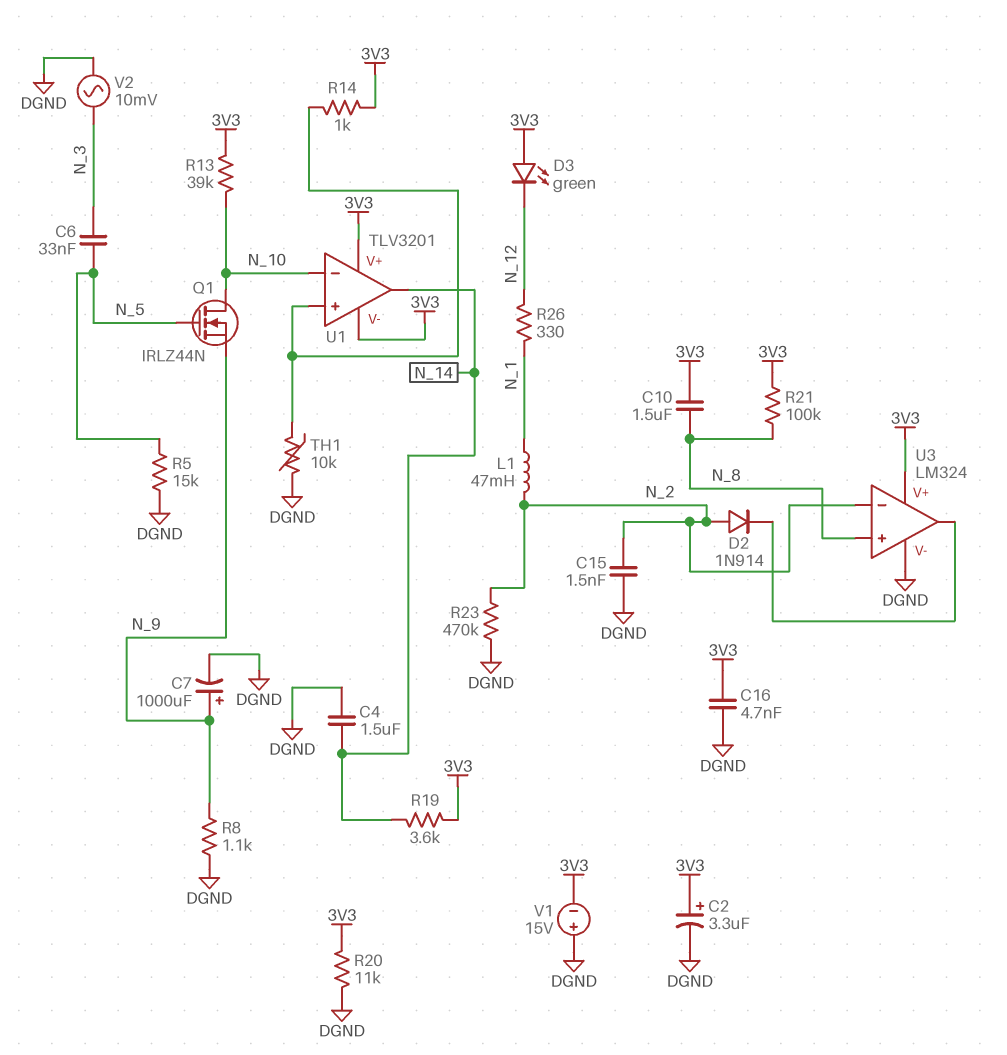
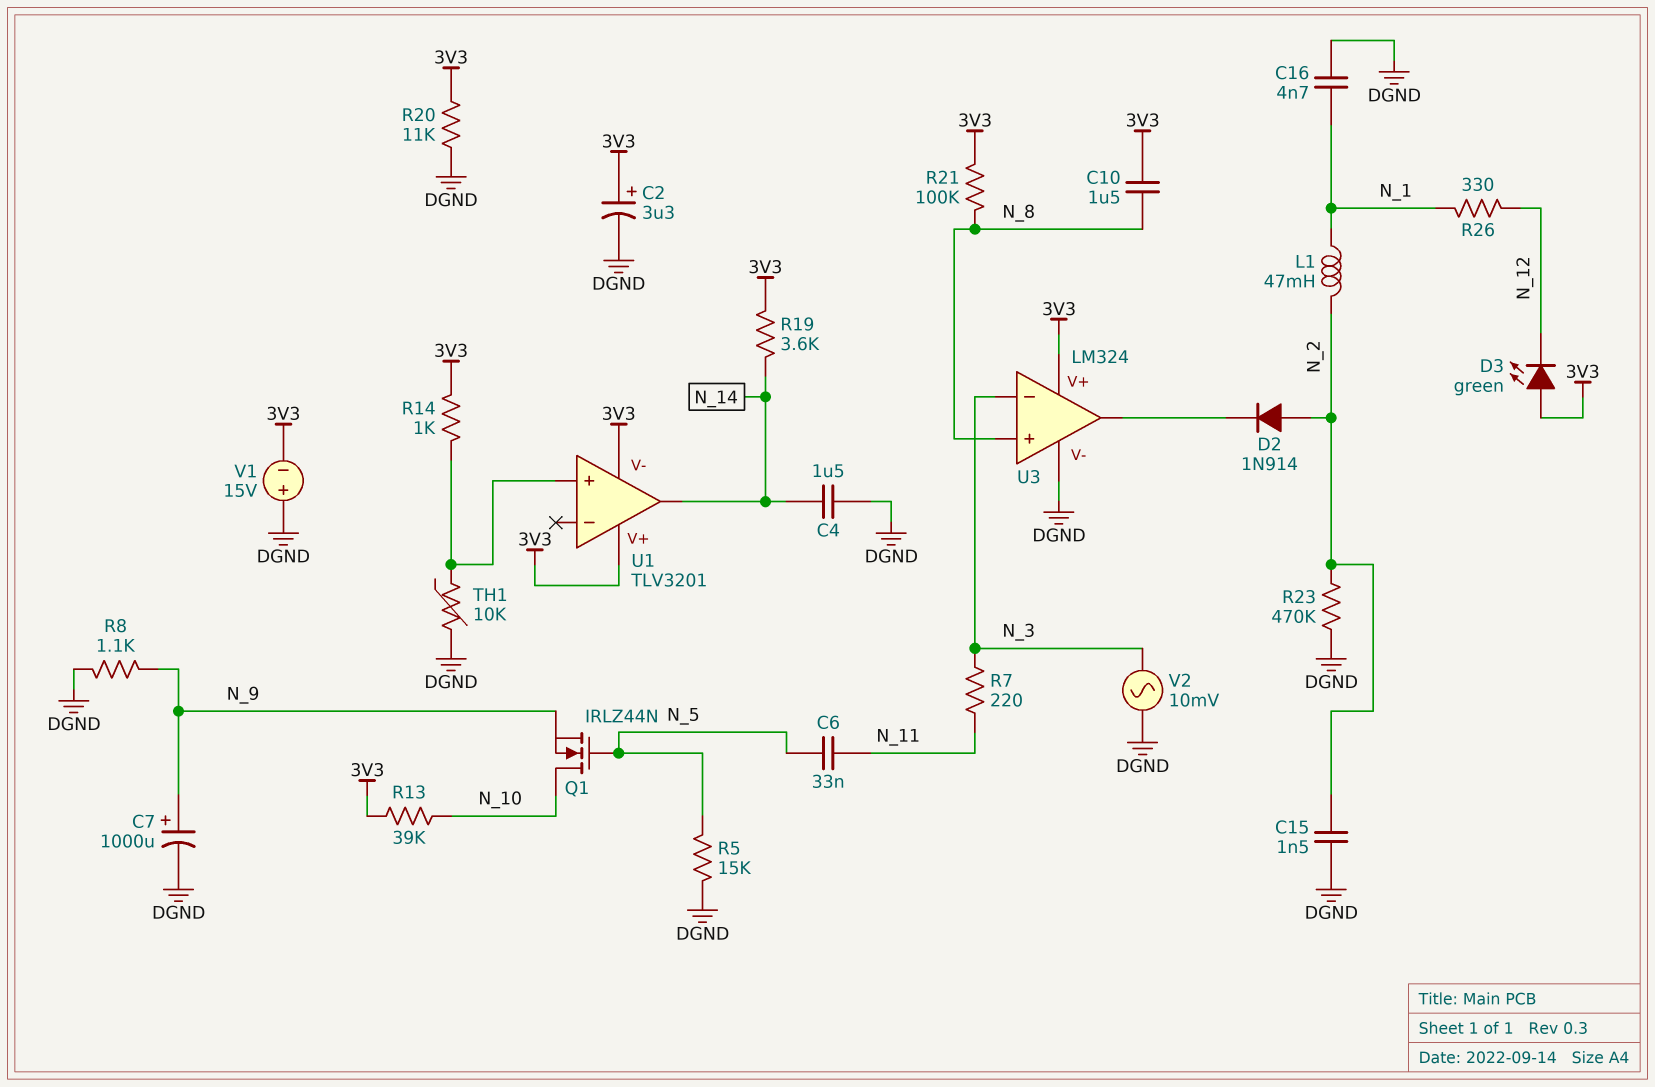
C6: 33nF (N_3, N_5) -> 33nF (N_5, N_11)
C16: 4.7nF (3V3, DGND) -> 4.7nF (DGND, N_1)
R7: none -> 220 (N_3, N_11)
U1 pin in-: N_10 -> none
U3 pin in-: N_2 -> N_3

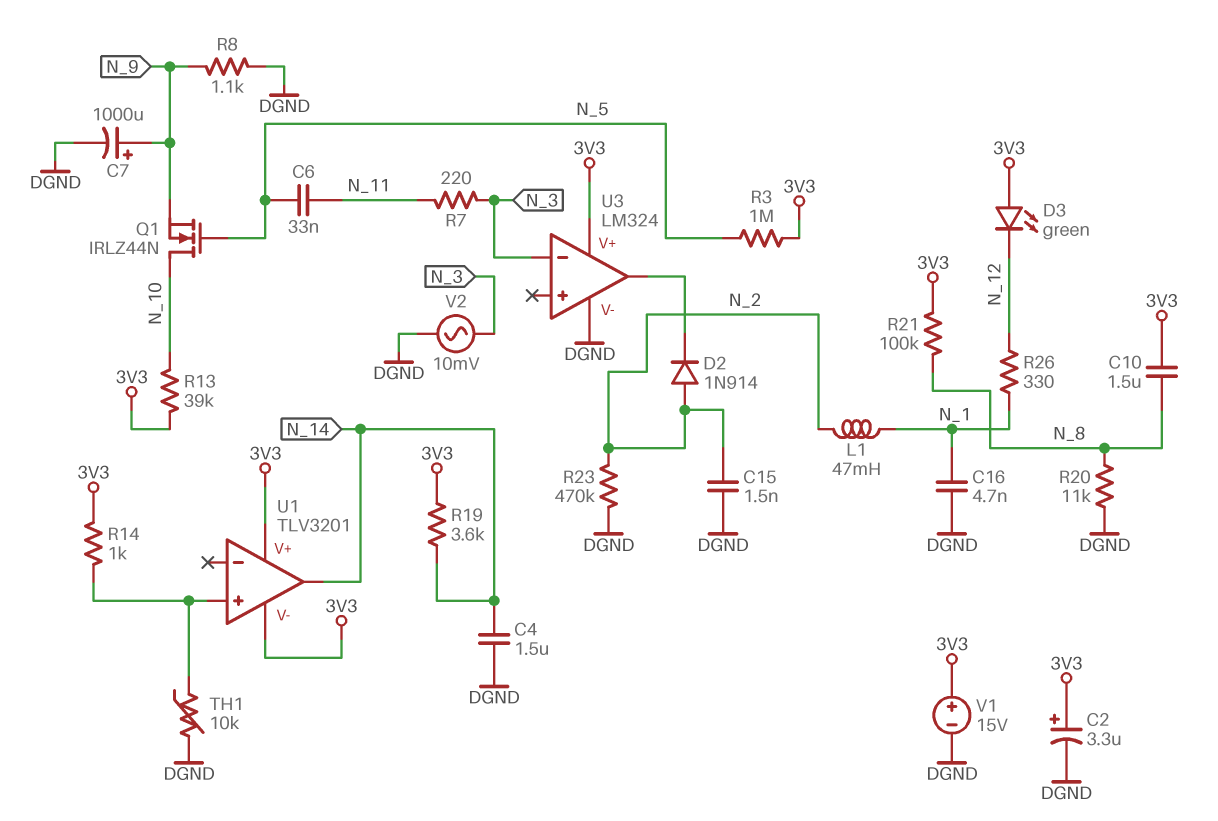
R3: none -> 1M (3V3, N_5)
R5: 15k (DGND, N_5) -> none
R20: 11k (3V3, DGND) -> 11k (DGND, N_8)
U3 pin in+: N_8 -> none
V1: 15V (plus DGND, minus 3V3) -> 15V (plus 3V3, minus DGND)

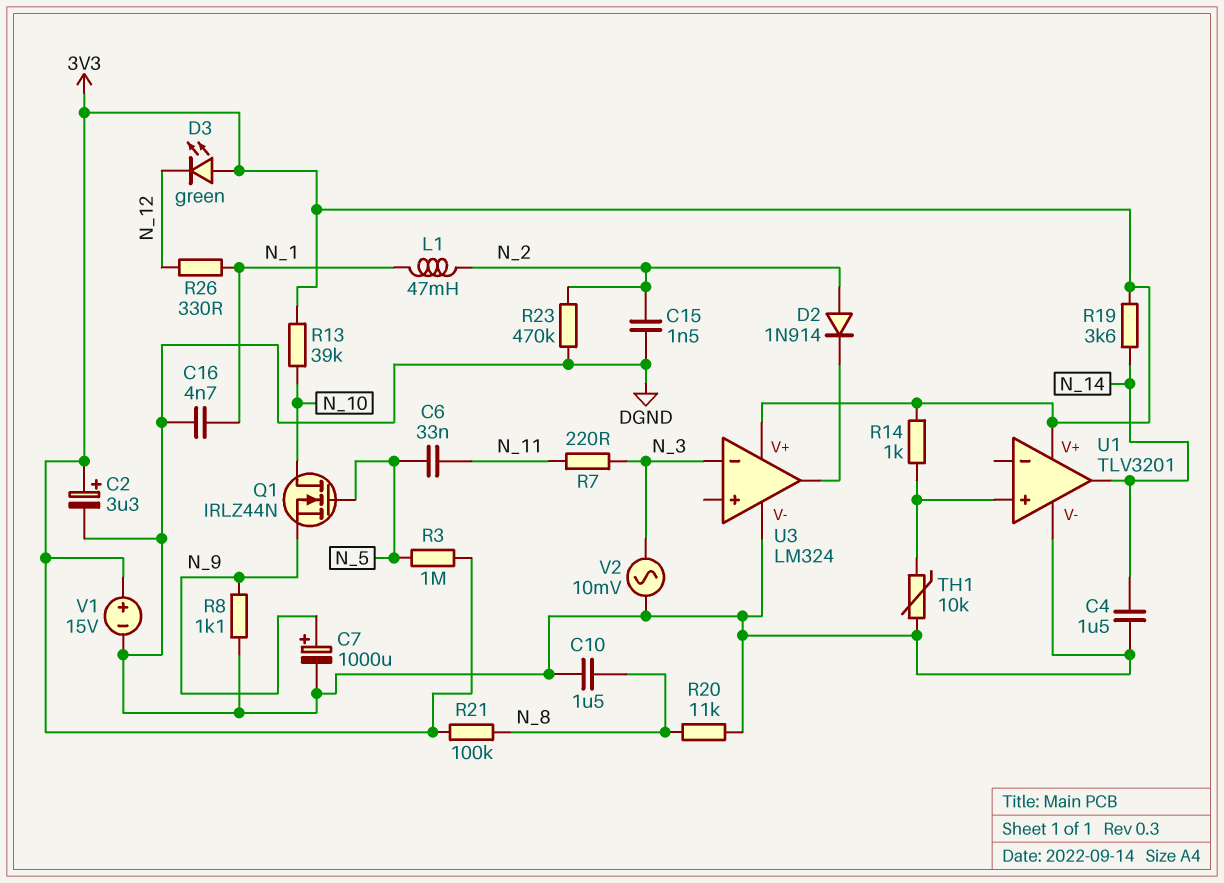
C10: 1.5uF (3V3, N_8) -> 1.5uF (DGND, N_8)
U1 pin V-: 3V3 -> DGND

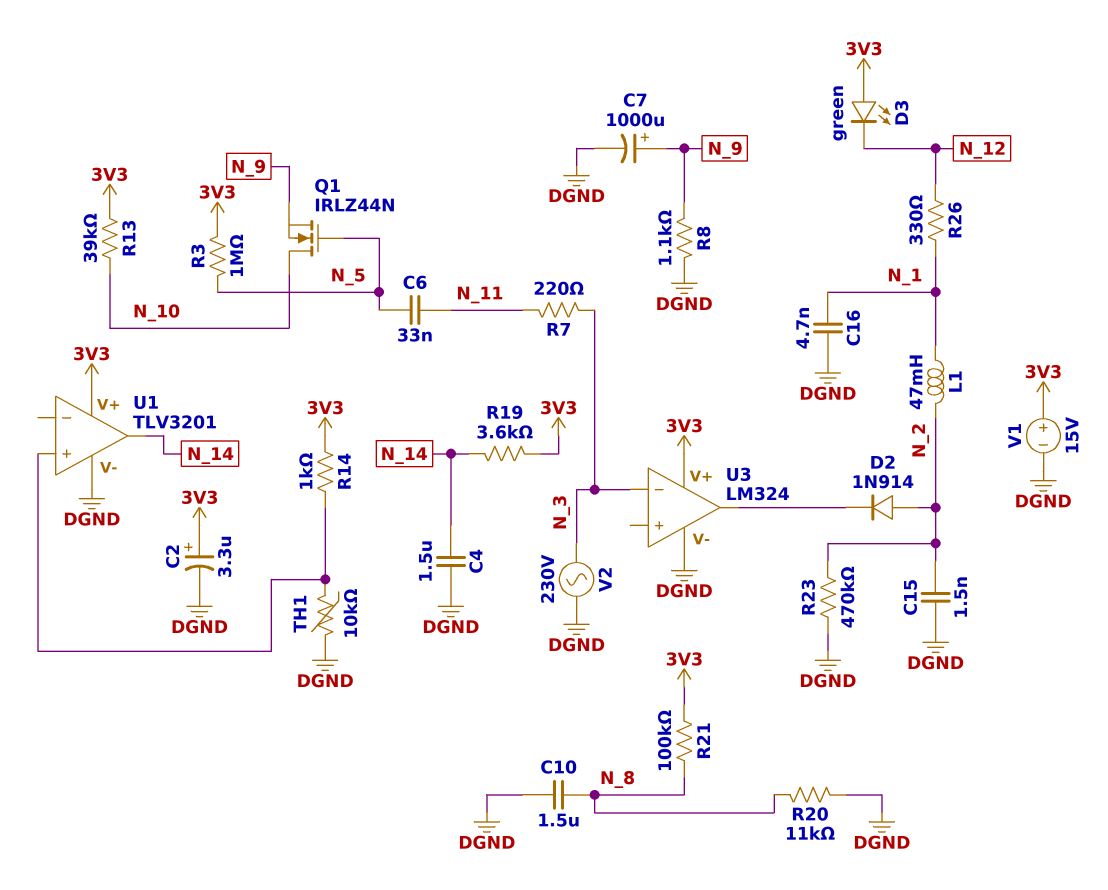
V2: AC 10mV (DGND, N_3) -> AC 230V (DGND, N_3)

